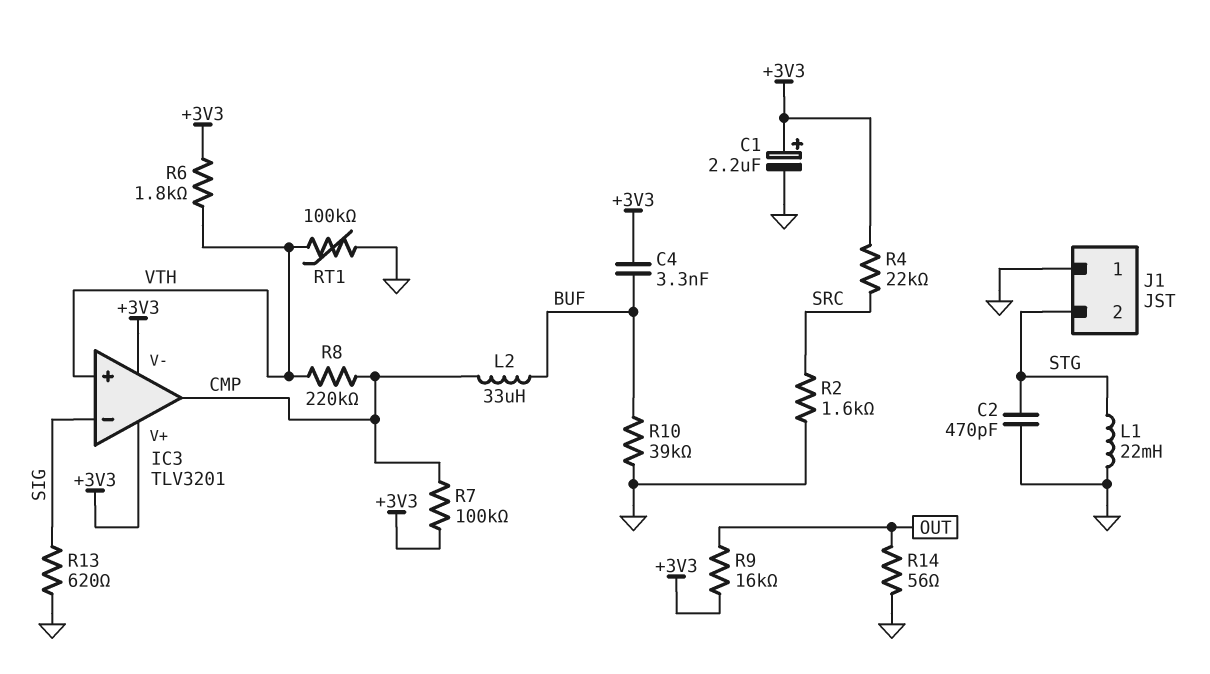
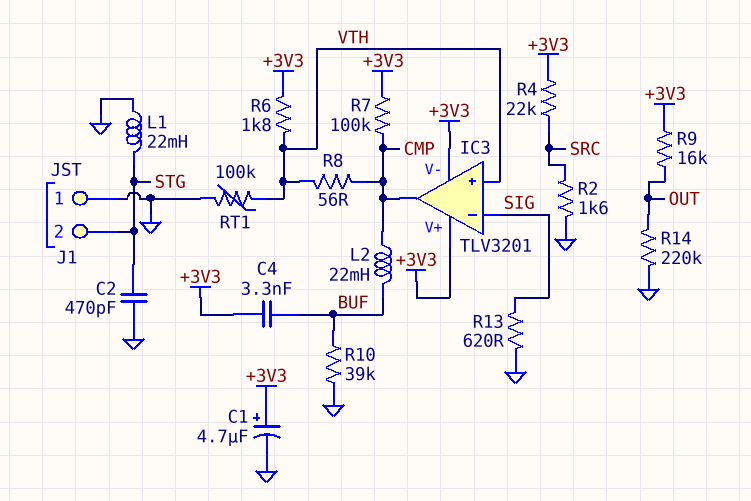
C1: 2.2uF (plus +3V3, minus GND) -> 4.7uF (plus +3V3, minus GND)
L2: 33uH (BUF, CMP) -> 22mH (BUF, CMP)
R8: 220k (CMP, VTH) -> 56 (CMP, VTH)
R14: 56 (GND, OUT) -> 220k (GND, OUT)

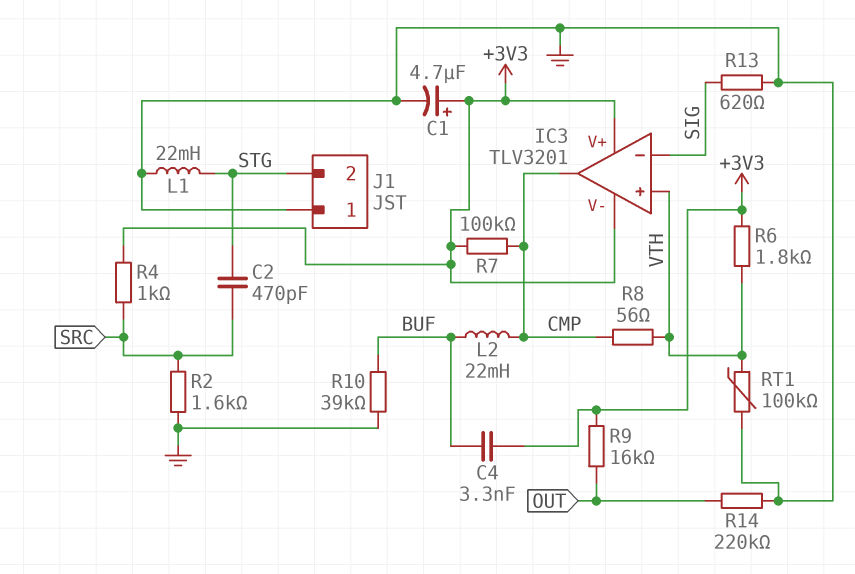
C2: 470pF (GND, STG) -> 470pF (SRC, STG)
R4: 22k (+3V3, SRC) -> 1k (+3V3, SRC)

